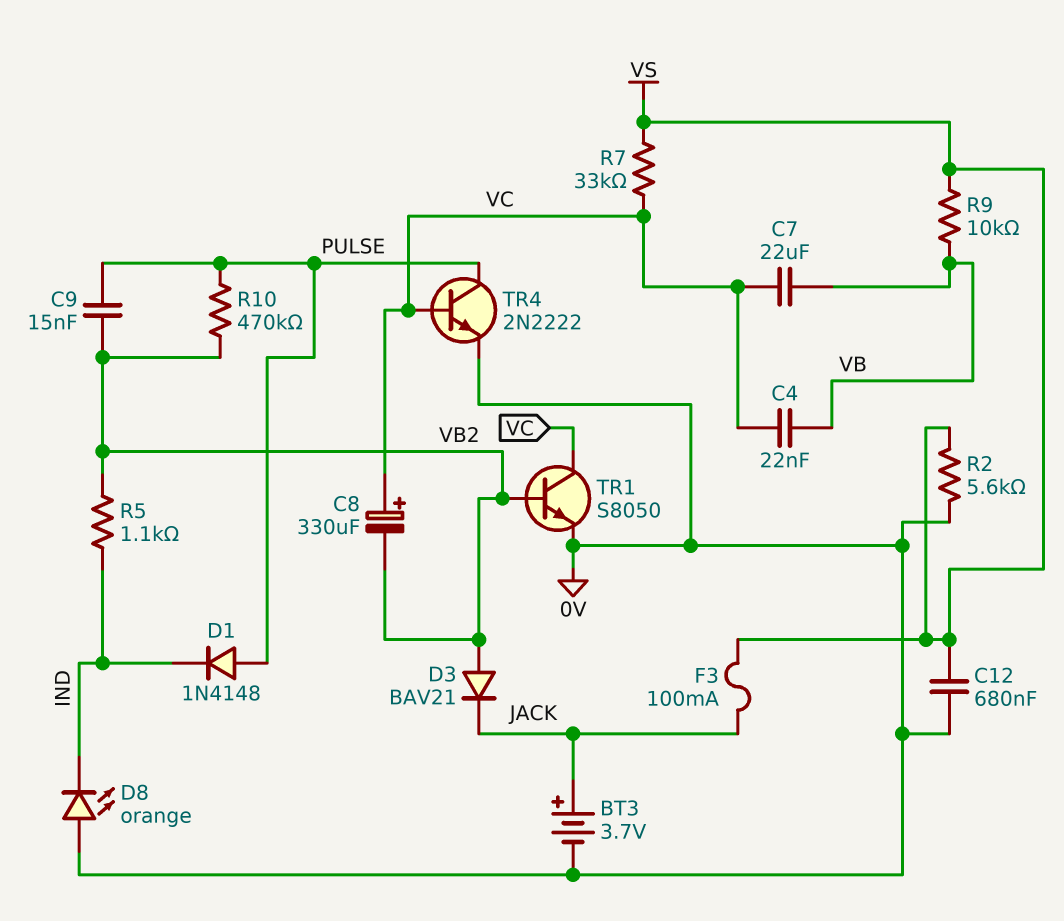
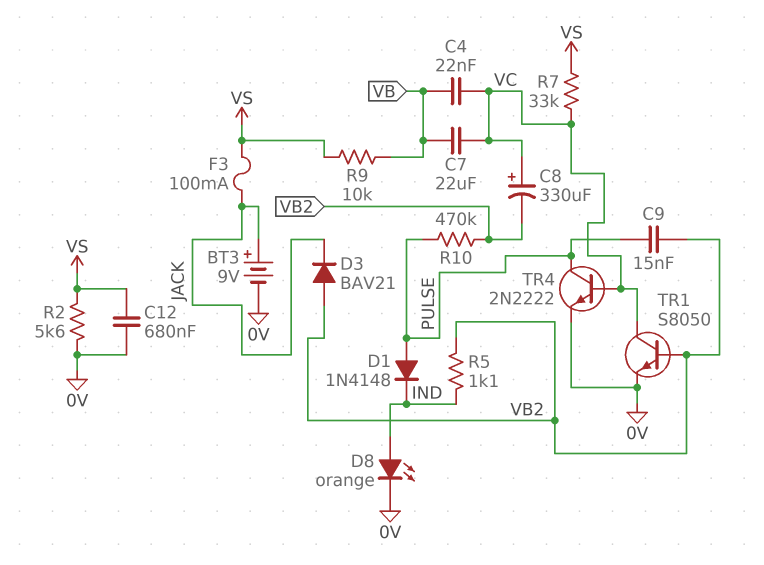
BT3: 3.7V (plus JACK, minus 0V) -> 9V (plus JACK, minus 0V)
D8: LED orange (A 0V, K IND) -> LED orange (A IND, K 0V)

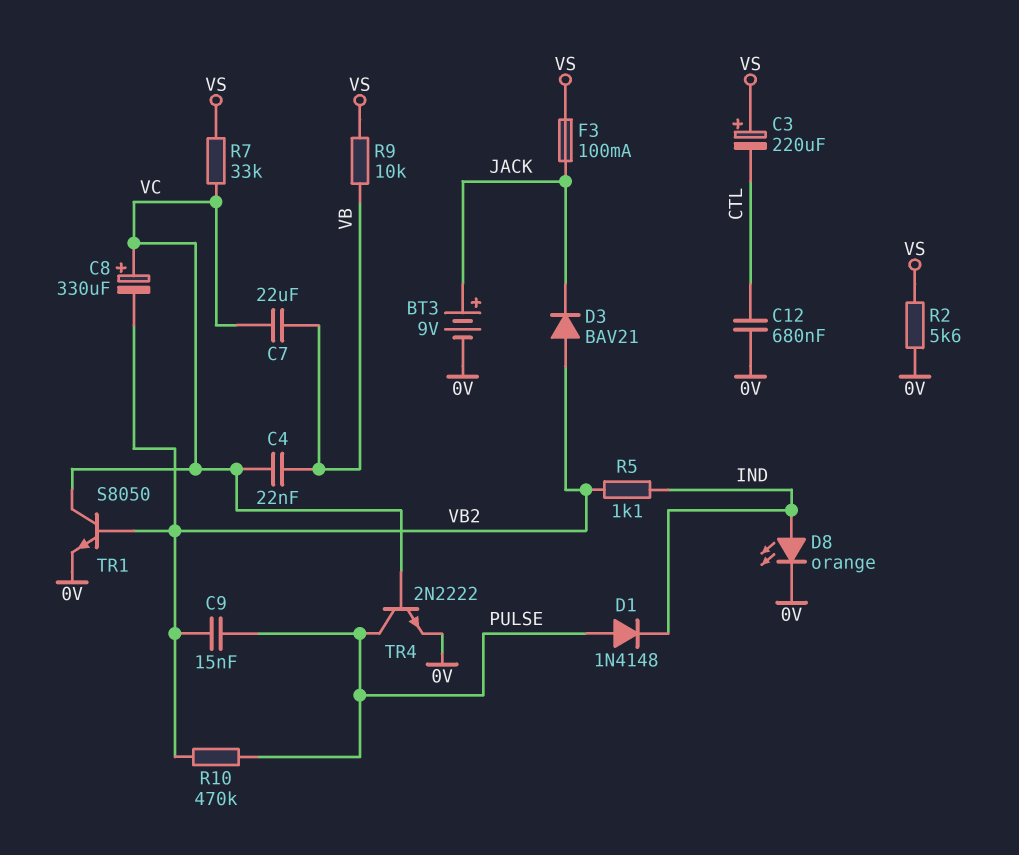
C3: none -> 220uF (plus VS, minus CTL)
C12: 680nF (0V, VS) -> 680nF (0V, CTL)

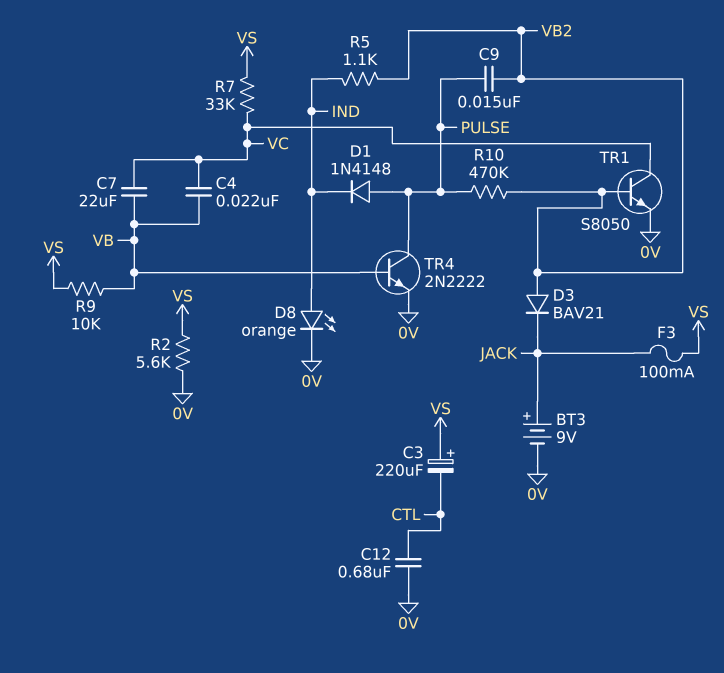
C8: 330uF (plus VC, minus VB2) -> none
TR4: NPN 2N2222 (B VC, C PULSE, E 0V) -> NPN 2N2222 (B VB, C PULSE, E 0V)

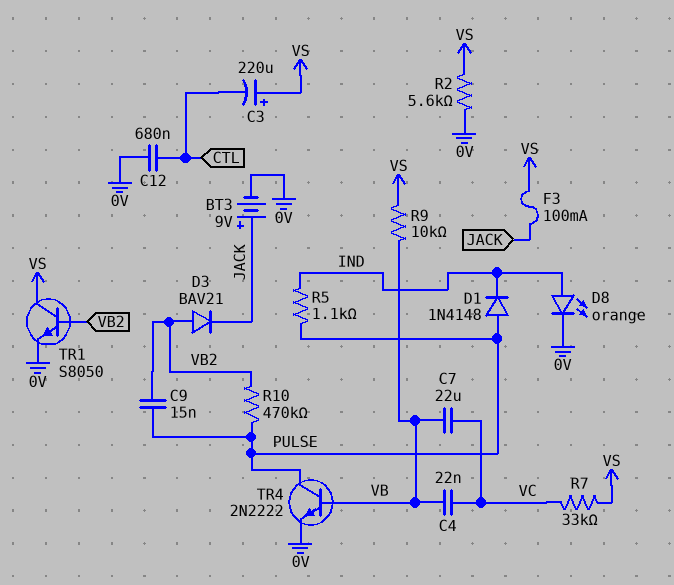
R5: 1.1k (IND, VB2) -> 1.1k (IND, PULSE)
TR1: NPN S8050 (B VB2, C VC, E 0V) -> NPN S8050 (B VB2, C VS, E 0V)

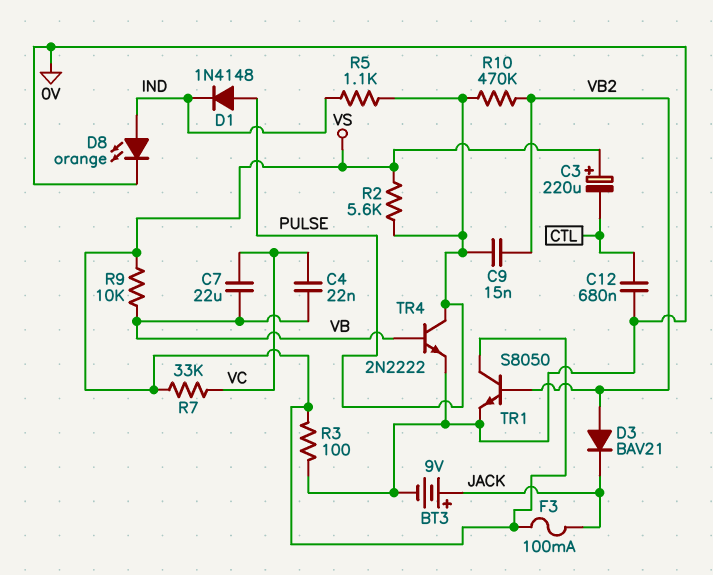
R2: 5.6k (0V, VS) -> 5.6k (PULSE, VS)
R3: none -> 100 (0V, VS)

